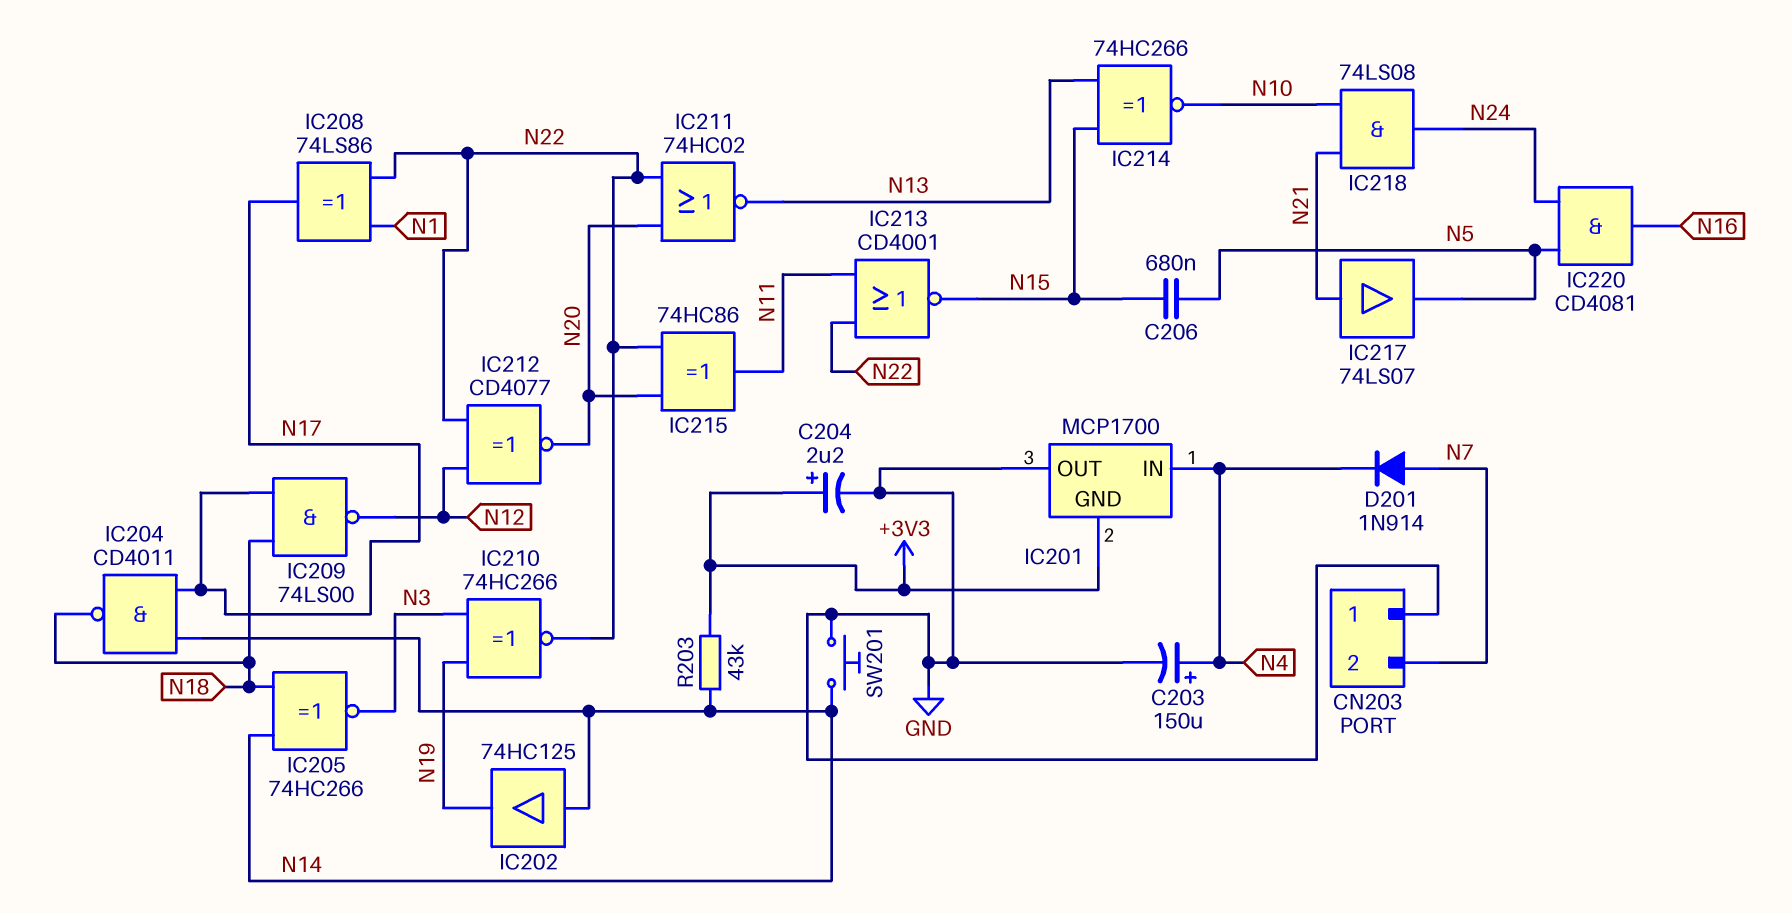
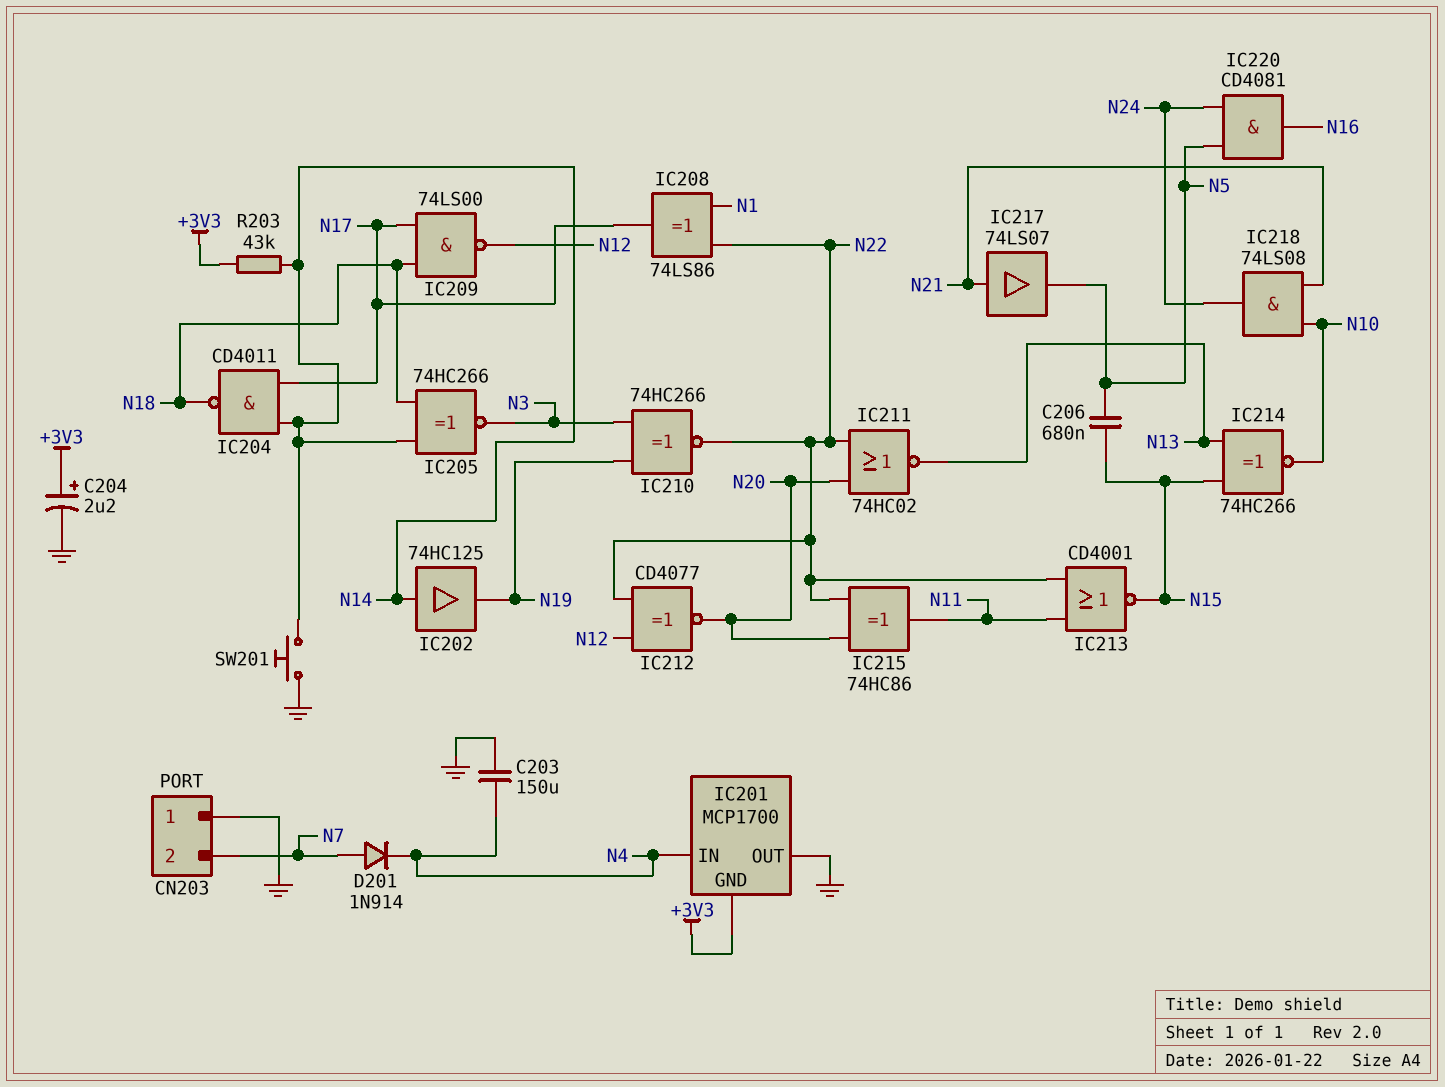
C203: 150uF (plus N4, minus GND) -> 150uF (GND, N4)

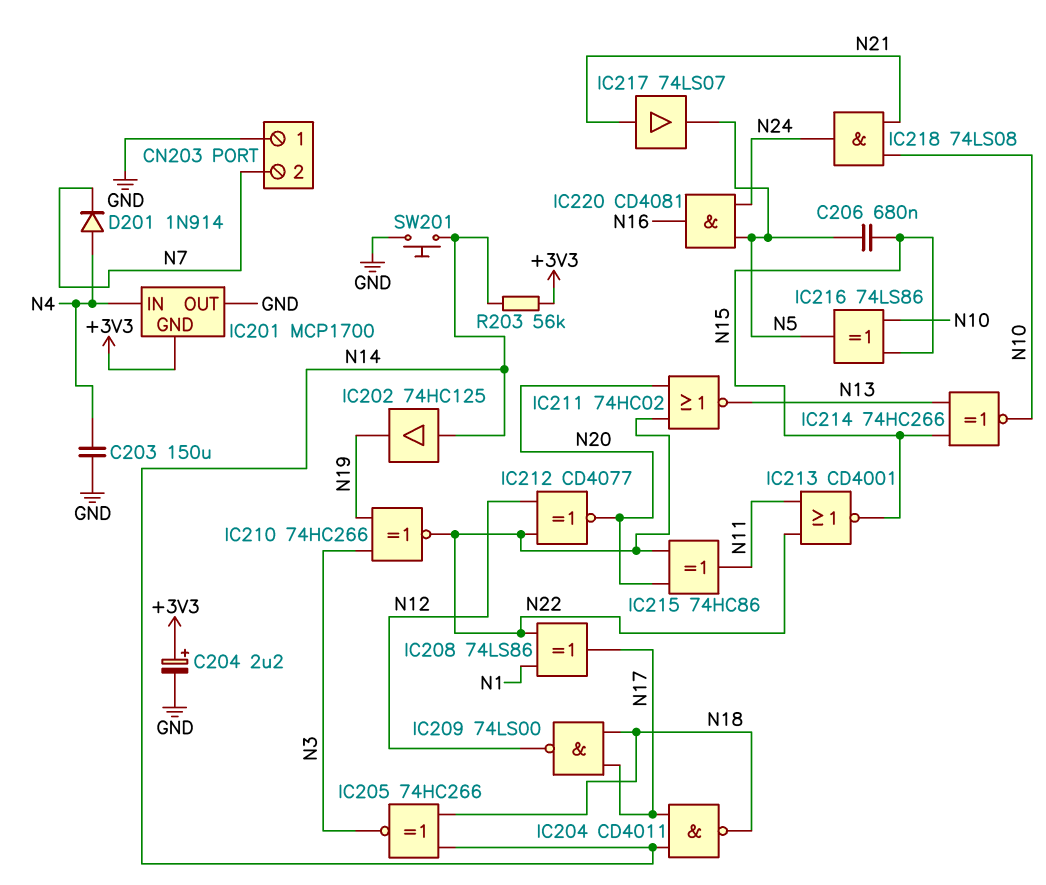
D201: diode 1N914 (A N7, K N4) -> diode 1N914 (A N4, K N7)
IC216: none -> XOR 74LS86 (in N10, in N15, out N5)
R203: 43k (+3V3, N14) -> 56k (+3V3, N14)

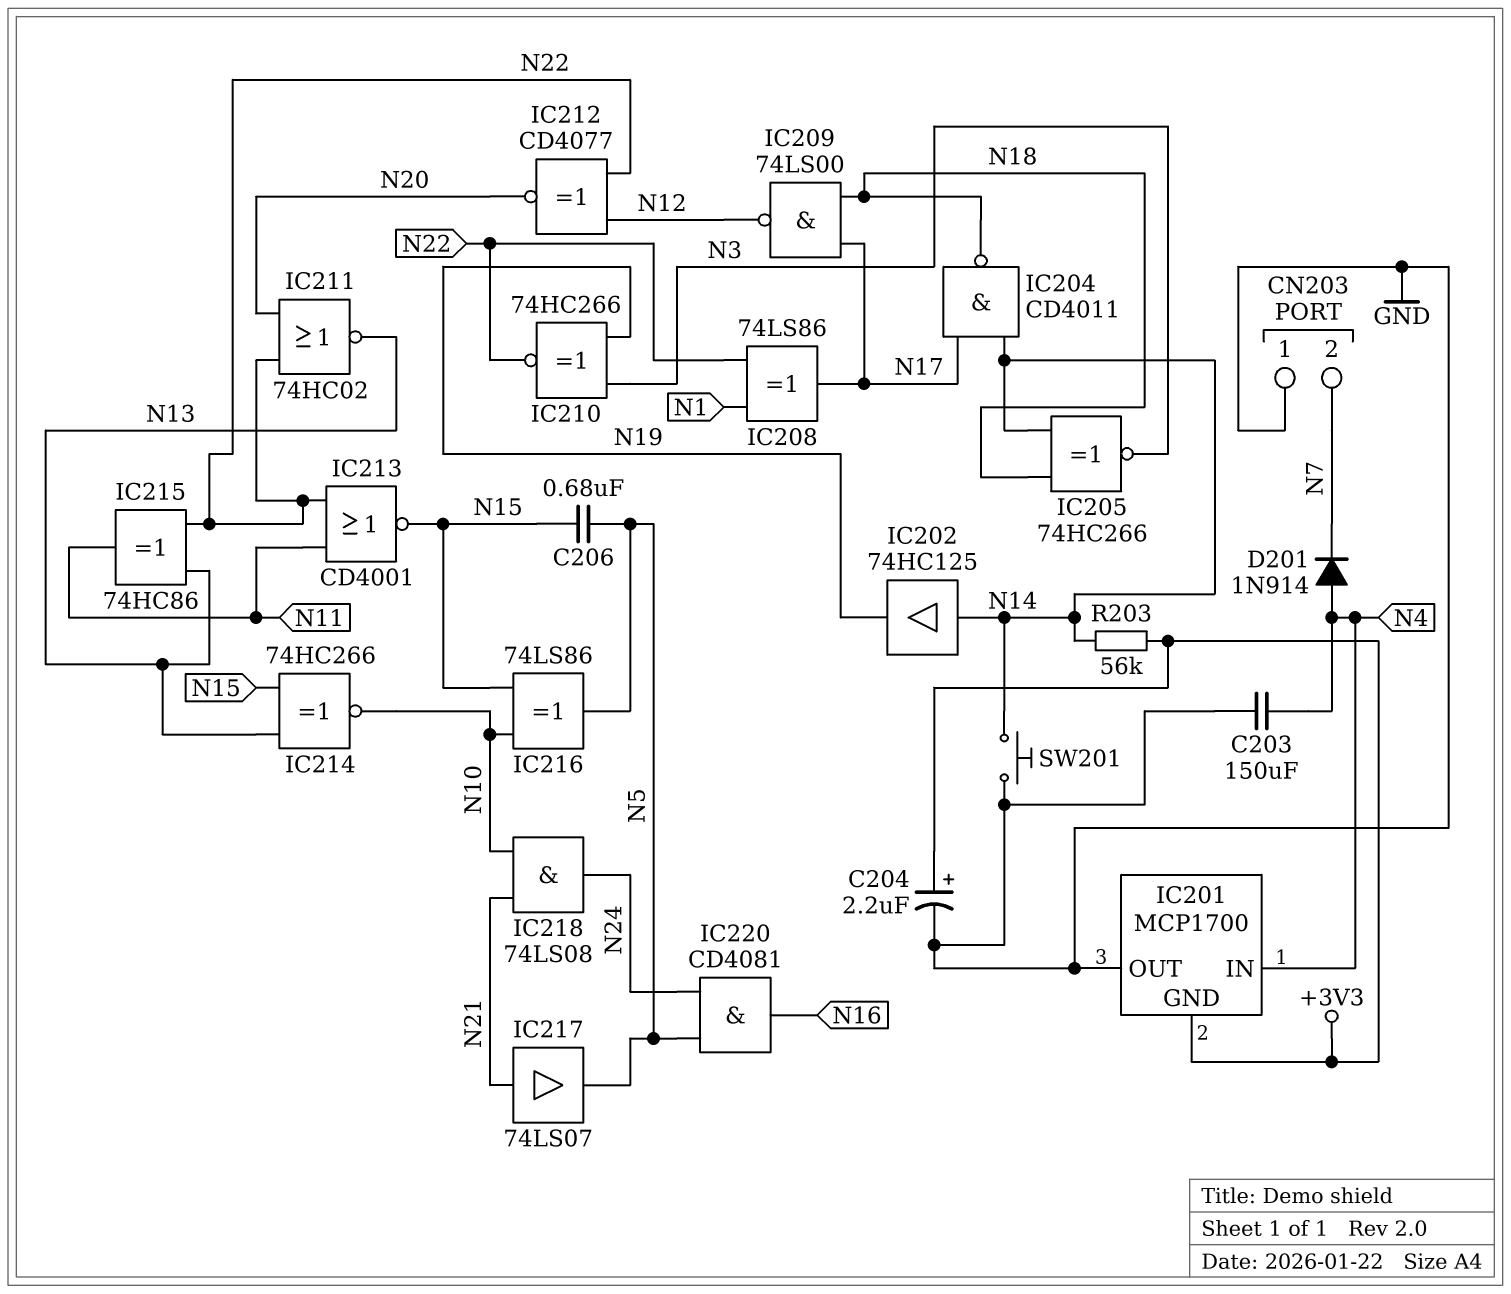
IC215: XOR 74HC86 (in N20, in N22, out N11) -> XOR 74HC86 (in N13, in N22, out N11)

